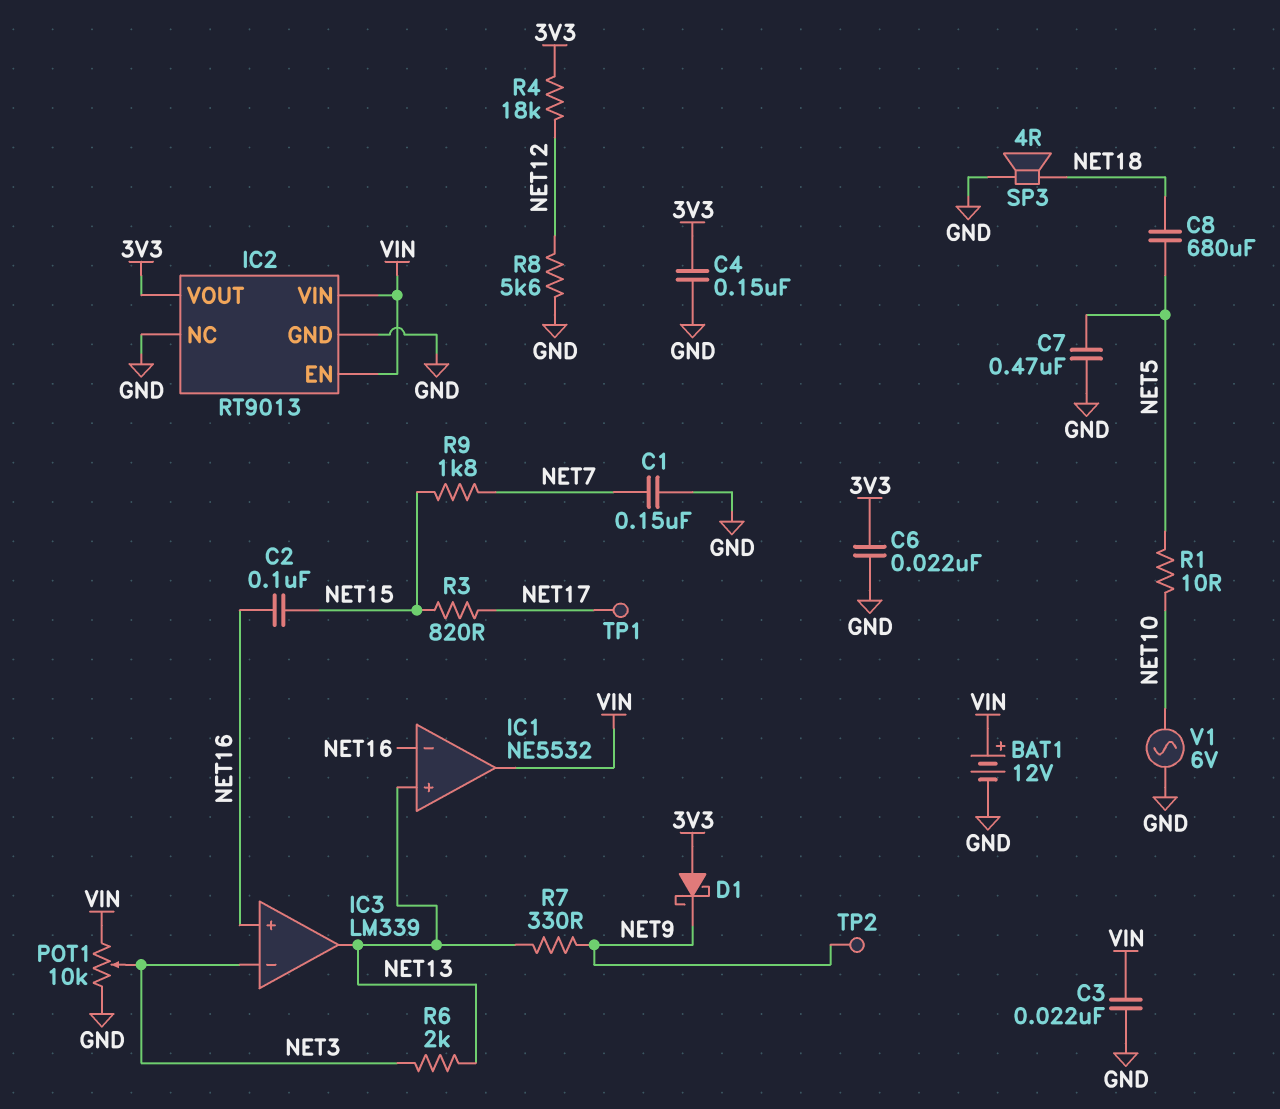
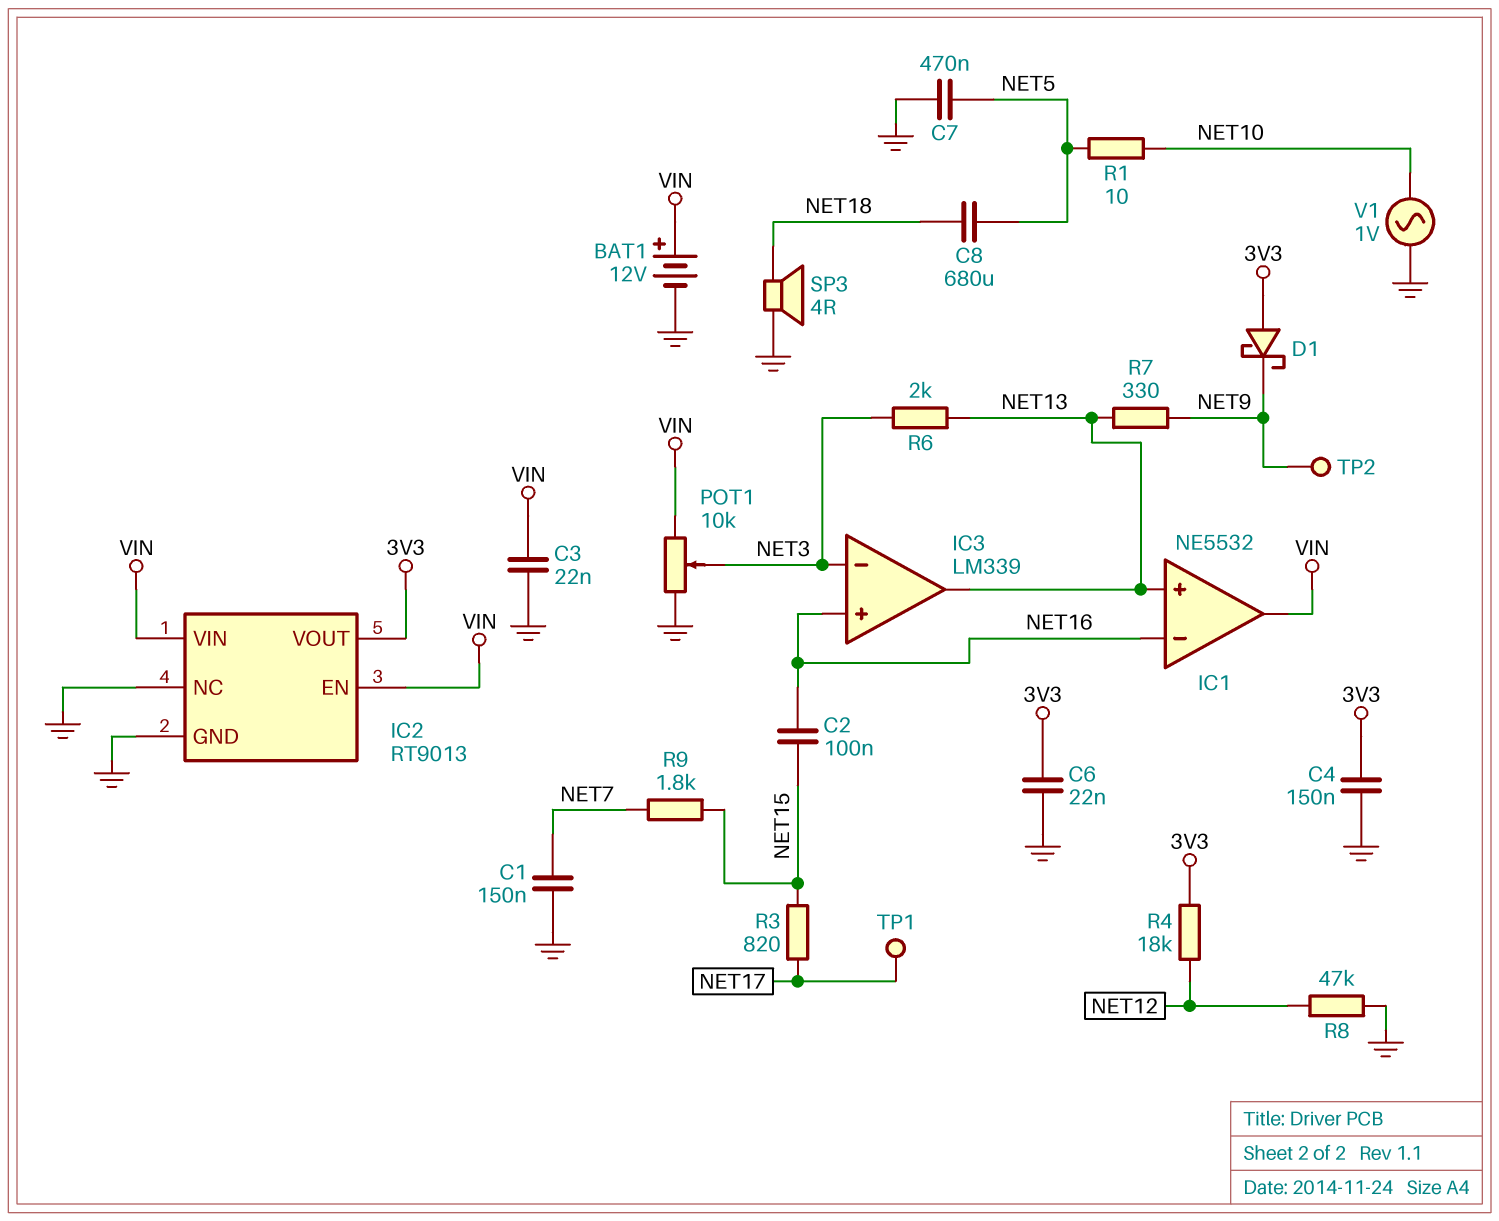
R8: 5.6k (GND, NET12) -> 47k (GND, NET12)
V1: AC 6V (GND, NET10) -> AC 1V (GND, NET10)

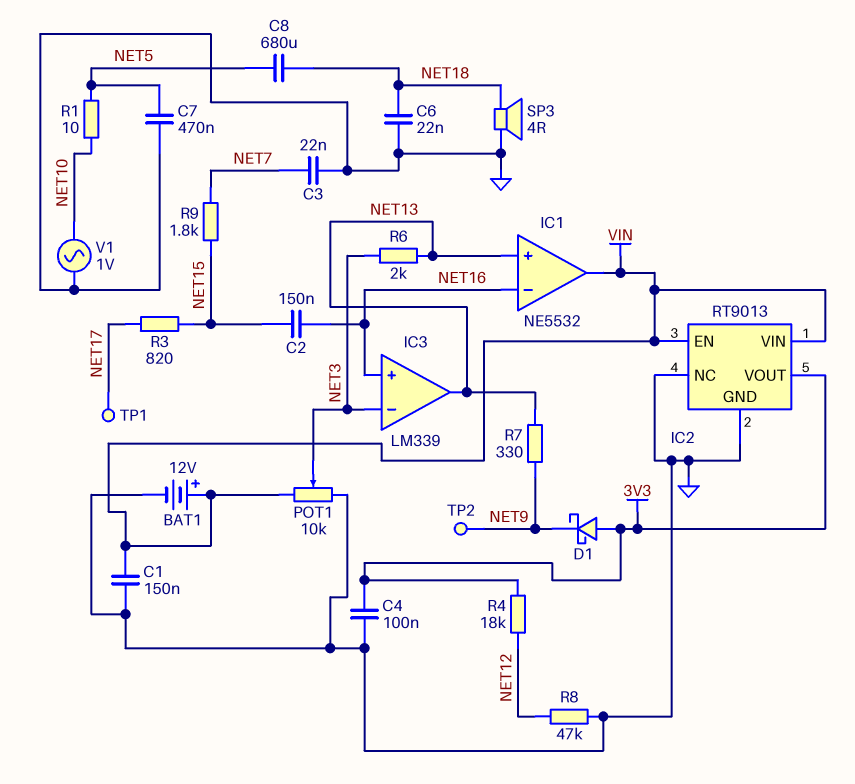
C1: 150nF (GND, NET7) -> 150nF (GND, VIN)
C2: 100nF (NET15, NET16) -> 150nF (NET15, NET16)
C3: 22nF (GND, VIN) -> 22nF (GND, NET7)
C4: 150nF (3V3, GND) -> 100nF (3V3, GND)
C6: 22nF (3V3, GND) -> 22nF (GND, NET18)

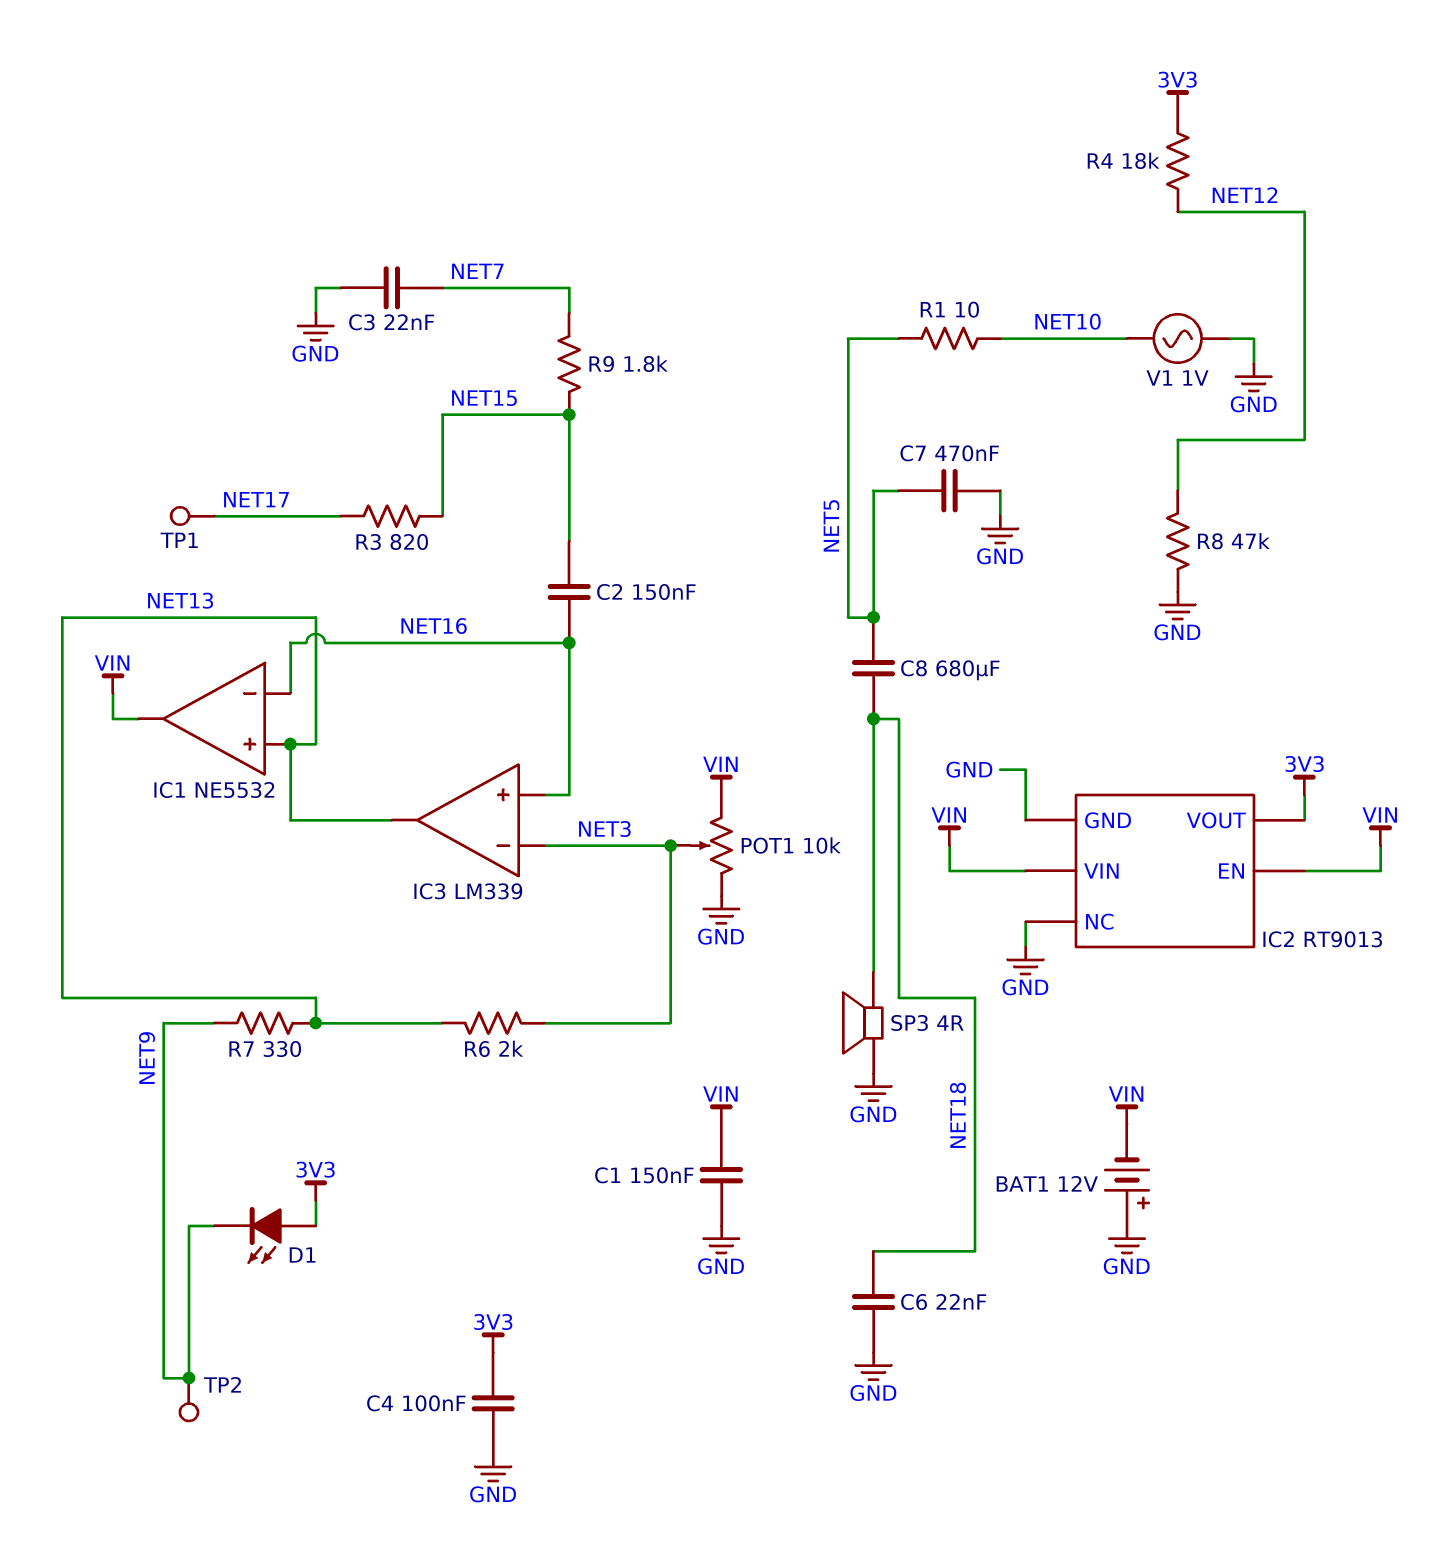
BAT1: 12V (plus VIN, minus GND) -> 12V (plus GND, minus VIN)
D1: schottky (A 3V3, K NET9) -> LED (A 3V3, K NET9)

